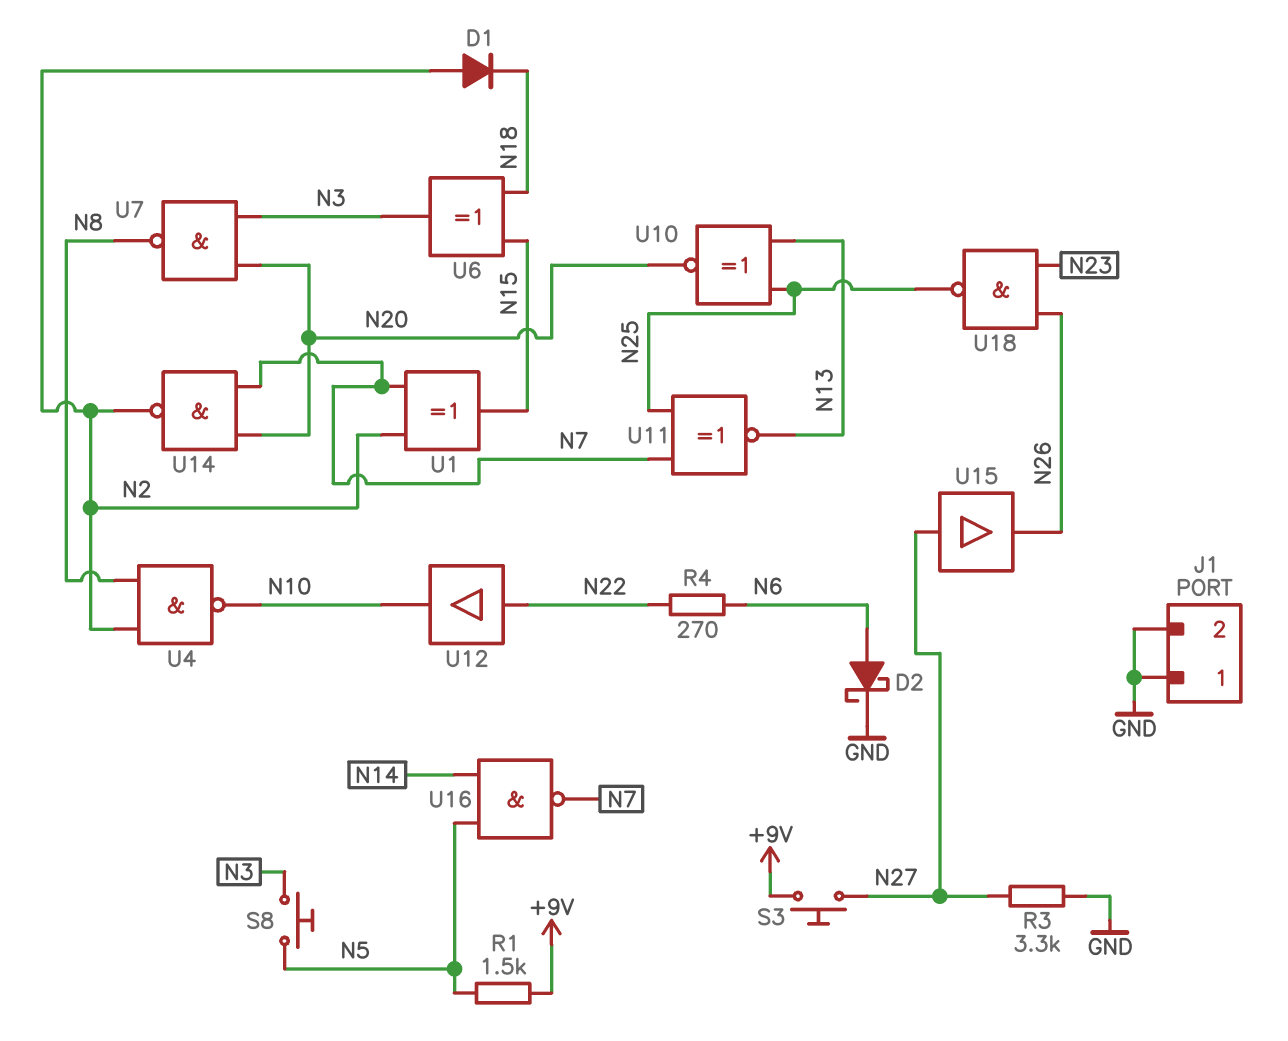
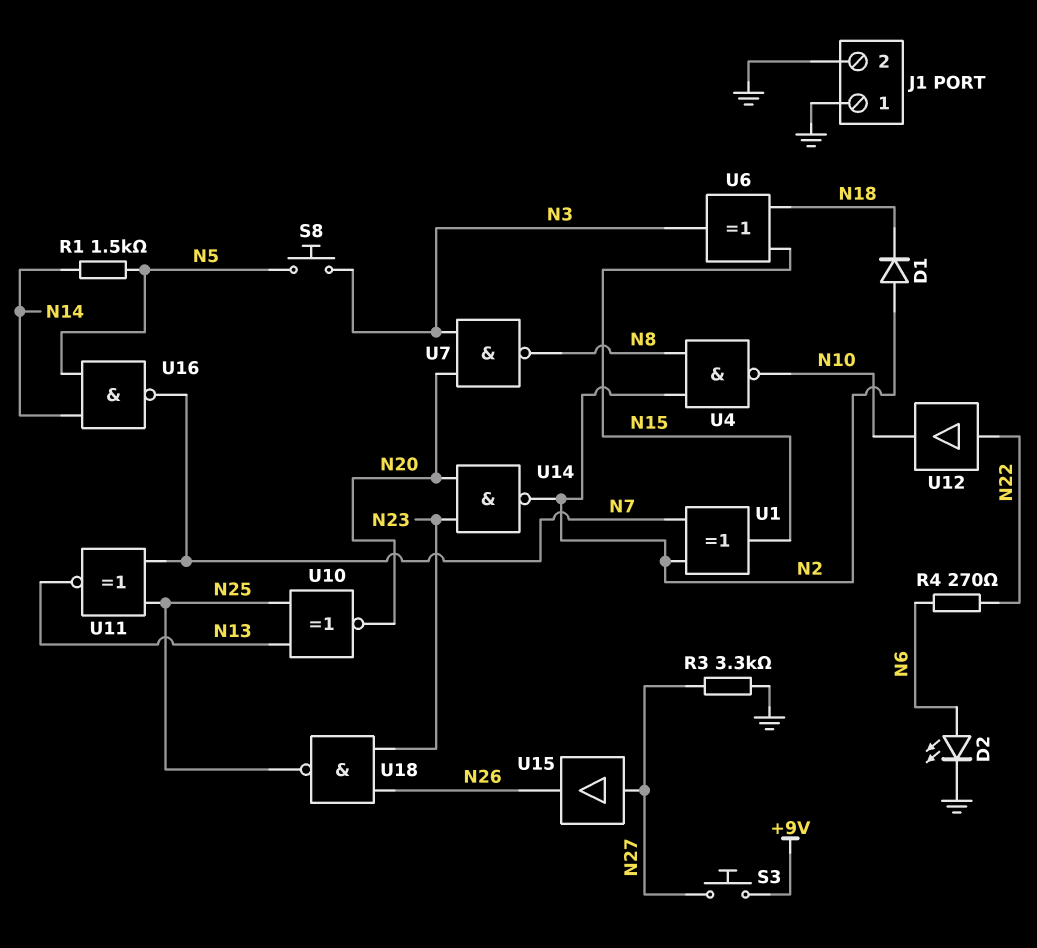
D2: schottky (A N6, K GND) -> LED (A N6, K GND)
R1: 1.5k (+9V, N5) -> 1.5k (N5, N14)
U14: NAND (in N7, in N20, out N2) -> NAND (in N20, in N23, out N2)

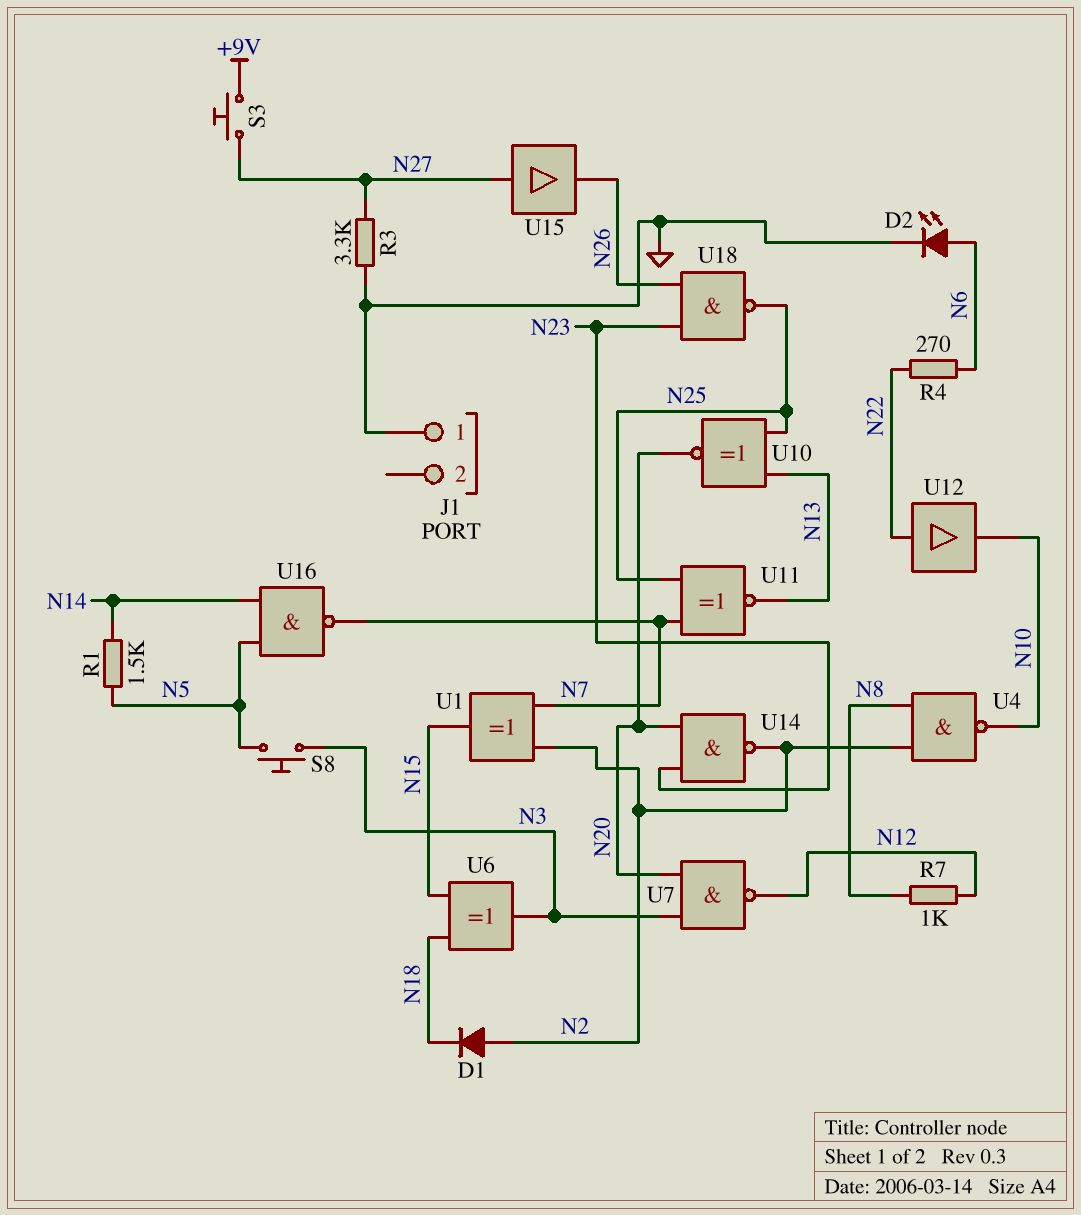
J1 pin 2: GND -> none
R7: none -> 1k (N8, N12)
U7: NAND (in N3, in N20, out N8) -> NAND (in N3, in N20, out N12)

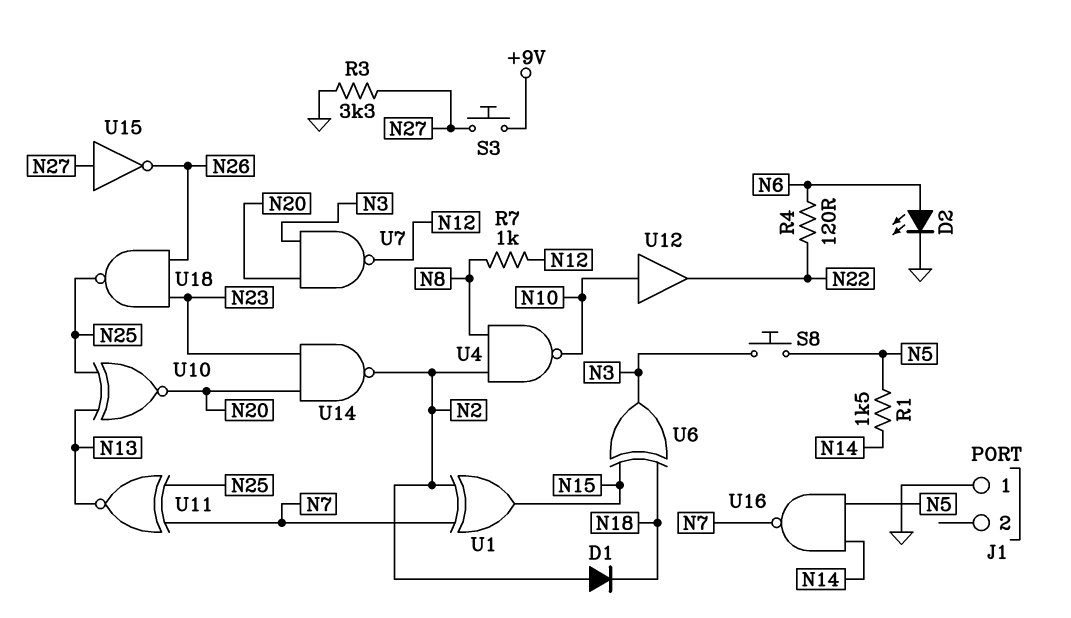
R4: 270 (N6, N22) -> 120 (N6, N22)
U12: buffer (in N22, out N10) -> buffer (in N10, out N22)
U15: buffer (in N27, out N26) -> NOT (in N27, out N26)

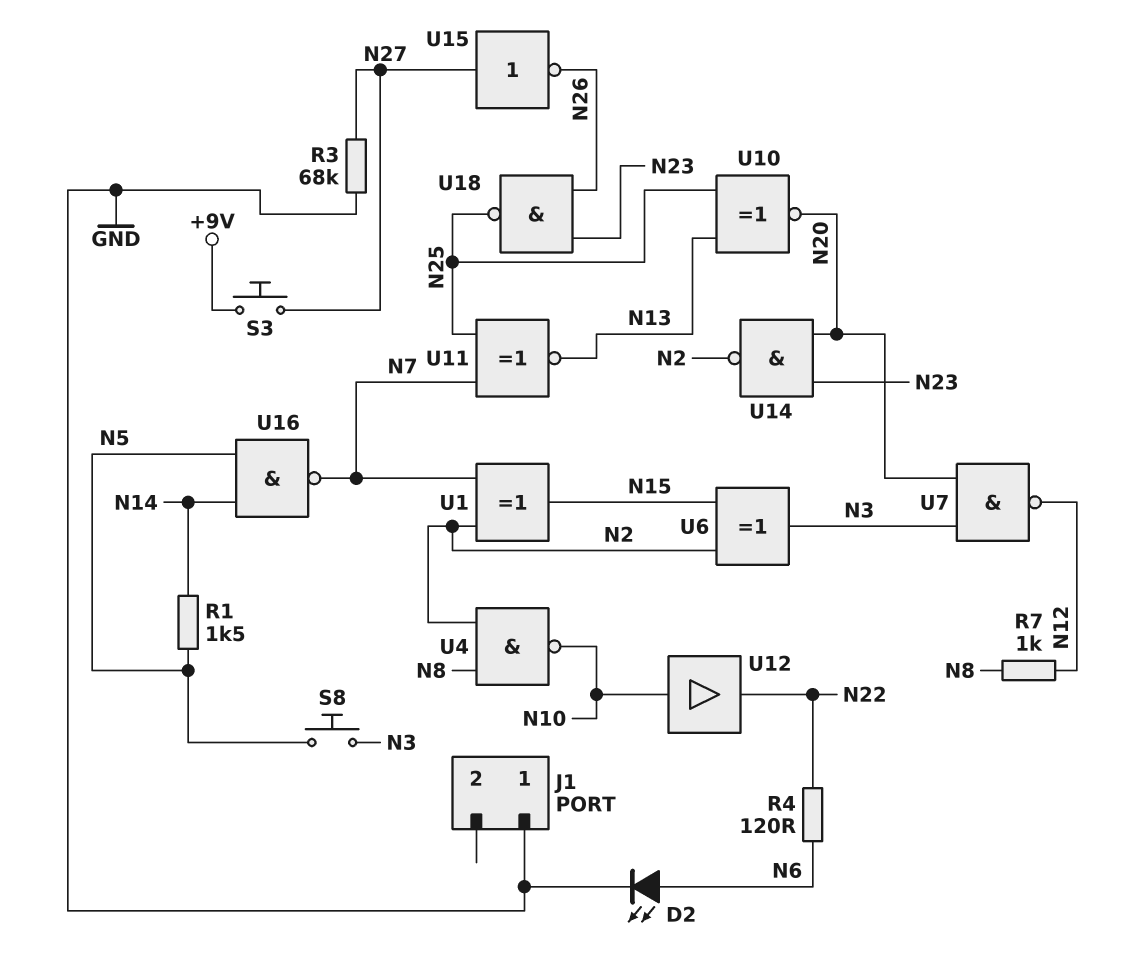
D1: diode (A N2, K N18) -> none
R3: 3.3k (GND, N27) -> 68k (GND, N27)
U6: XOR (in N15, in N18, out N3) -> XOR (in N2, in N15, out N3)

